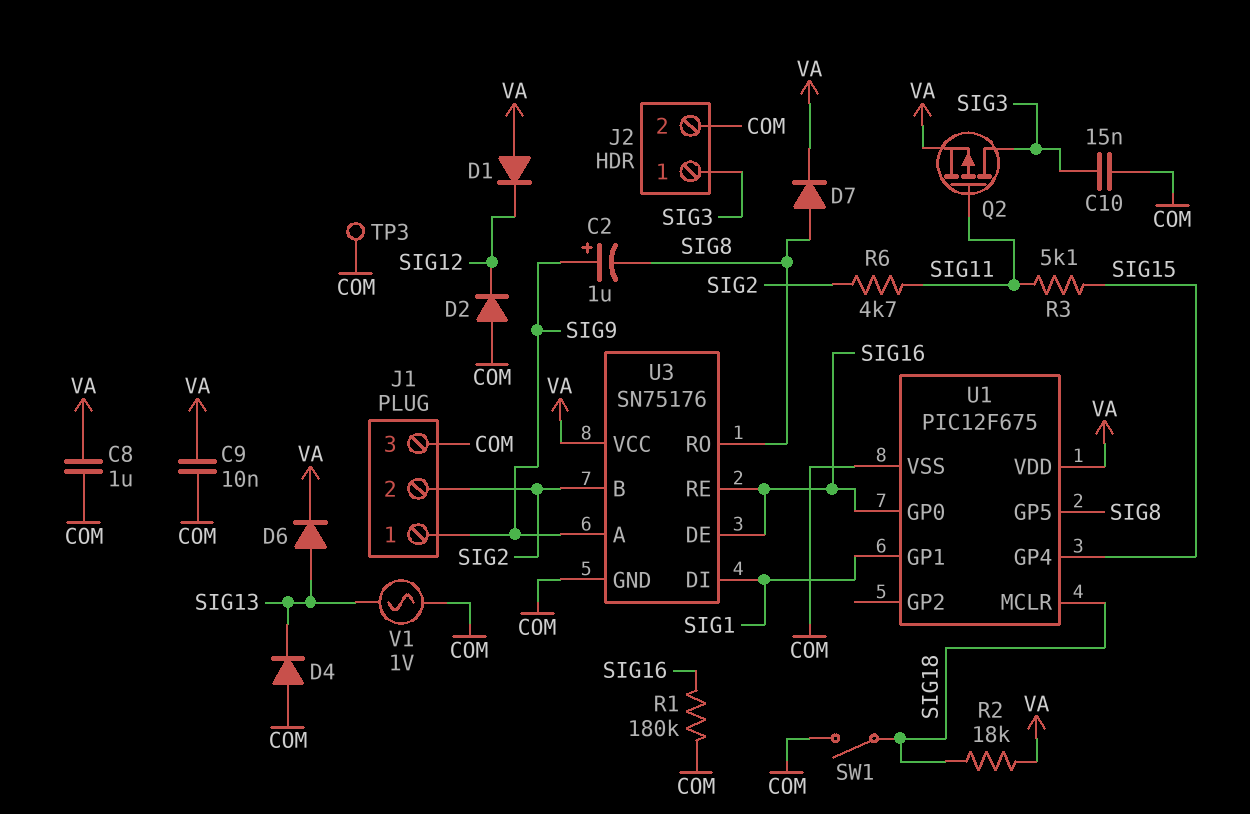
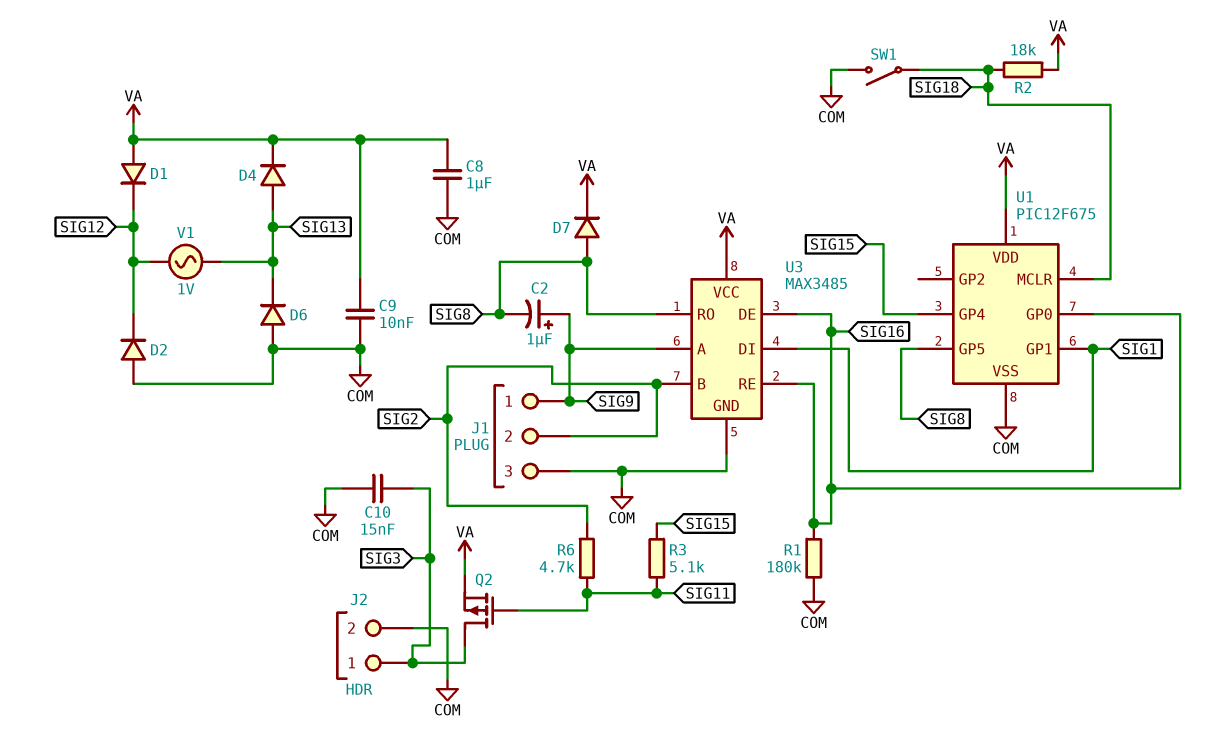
D4: diode (A COM, K SIG13) -> diode (A SIG13, K VA)
D6: diode (A SIG13, K VA) -> diode (A COM, K SIG13)
TP3: test point (COM) -> none
U3: SN75176 -> MAX3485
V1: AC 1V (COM, SIG13) -> AC 1V (SIG12, SIG13)

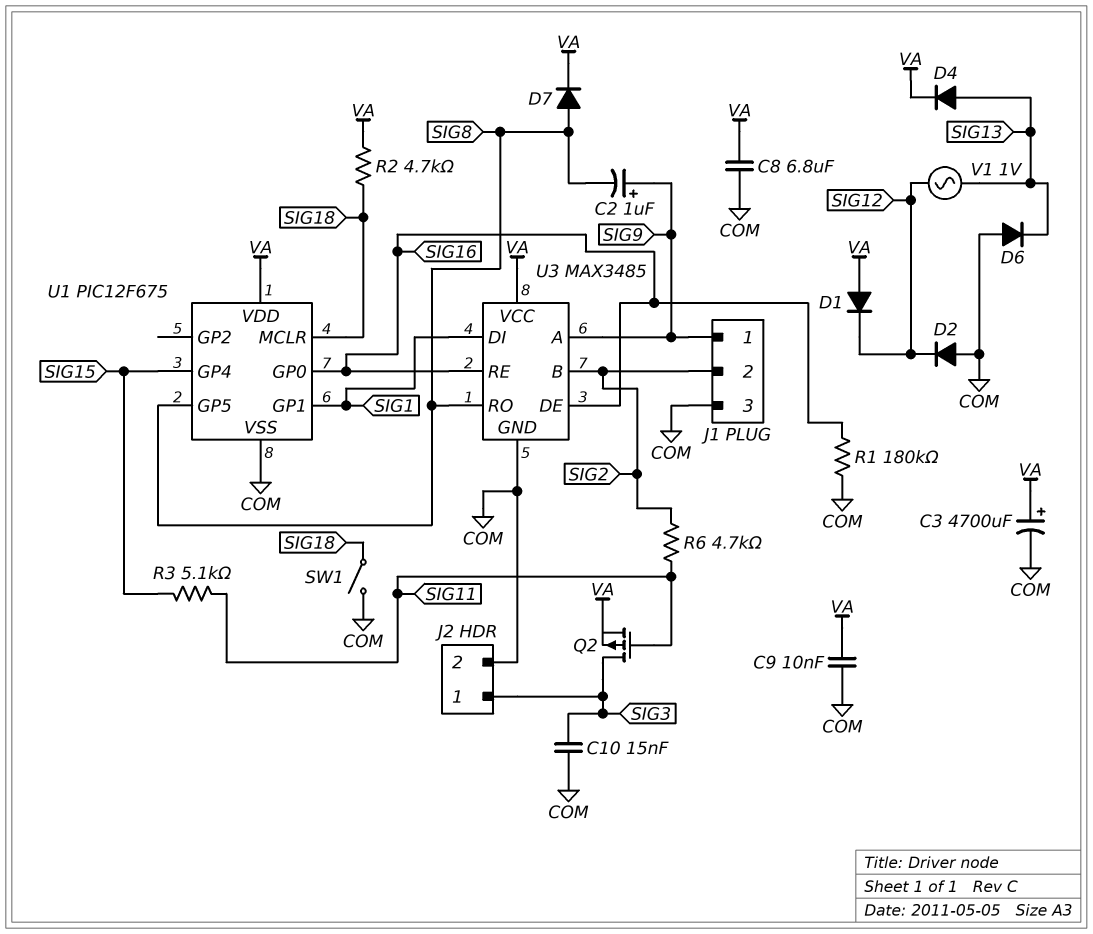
C3: none -> 4700uF (plus VA, minus COM)
C8: 1uF (COM, VA) -> 6.8uF (COM, VA)
R2: 18k (SIG18, VA) -> 4.7k (SIG18, VA)

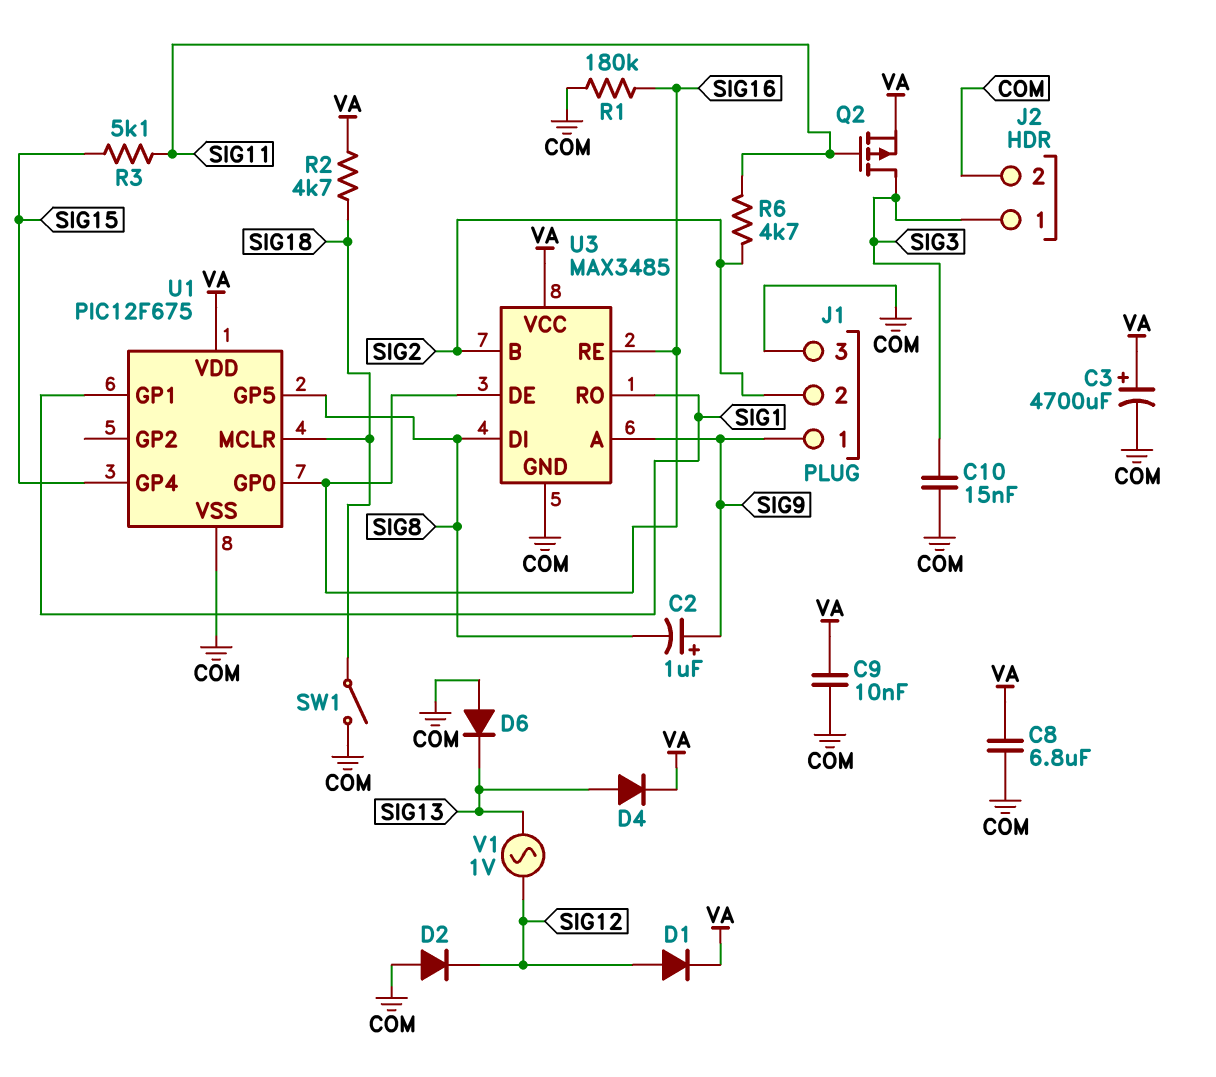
D1: diode (A VA, K SIG12) -> diode (A SIG12, K VA)
D7: diode (A SIG8, K VA) -> none
U3 pin DI: SIG1 -> SIG8
U3 pin RO: SIG8 -> SIG1

